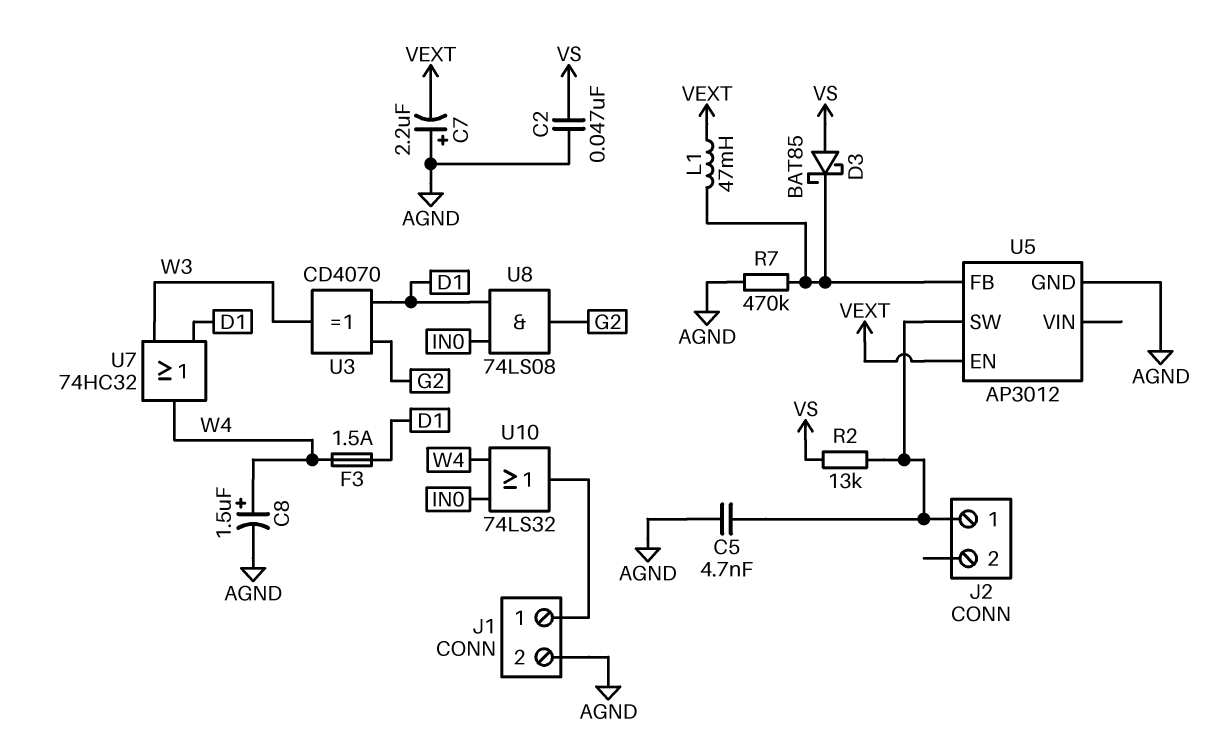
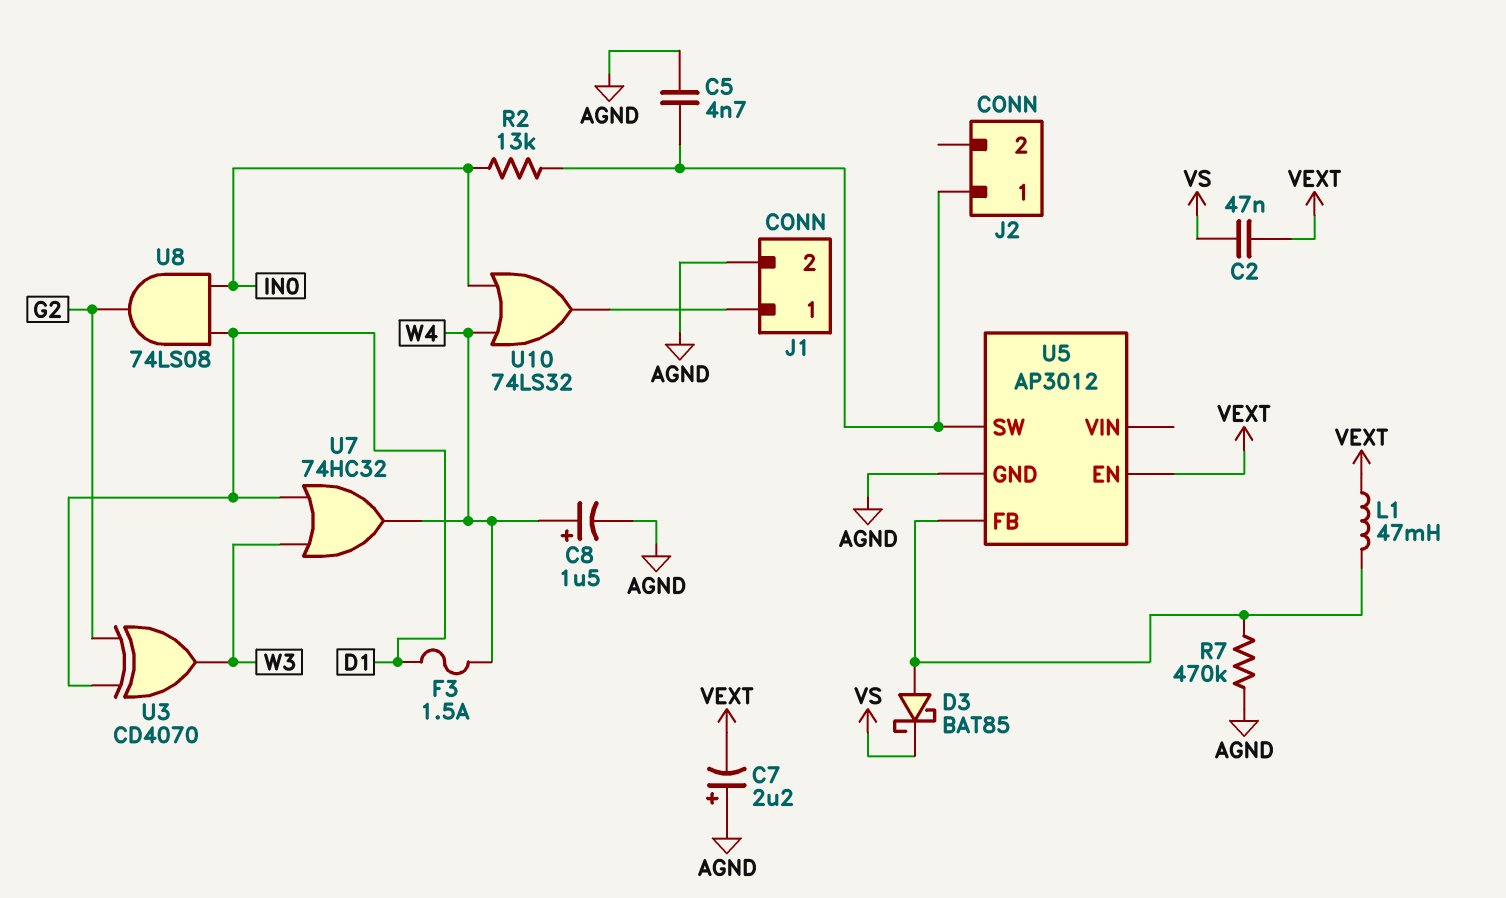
C2: 47nF (AGND, VS) -> 47nF (VEXT, VS)
D3: schottky BAT85 (A VS, K U5/FB) -> schottky BAT85 (A U5/FB, K VS)
R2: 13k (J2/1, VS) -> 13k (IN0, J2/1)

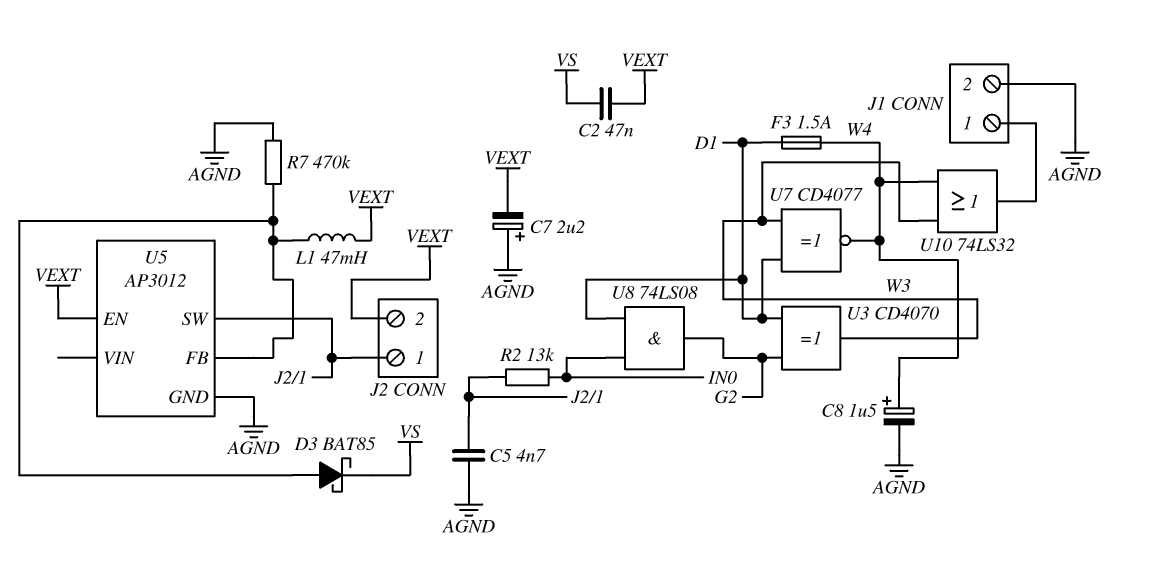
J2 pin 2: none -> VEXT
U7: OR 74HC32 (in D1, in W3, out W4) -> XNOR CD4077 (in D1, in W3, out W4)
U10: OR 74LS32 (in IN0, in W4, out J1/1) -> OR 74LS32 (in W3, in W4, out J1/1)

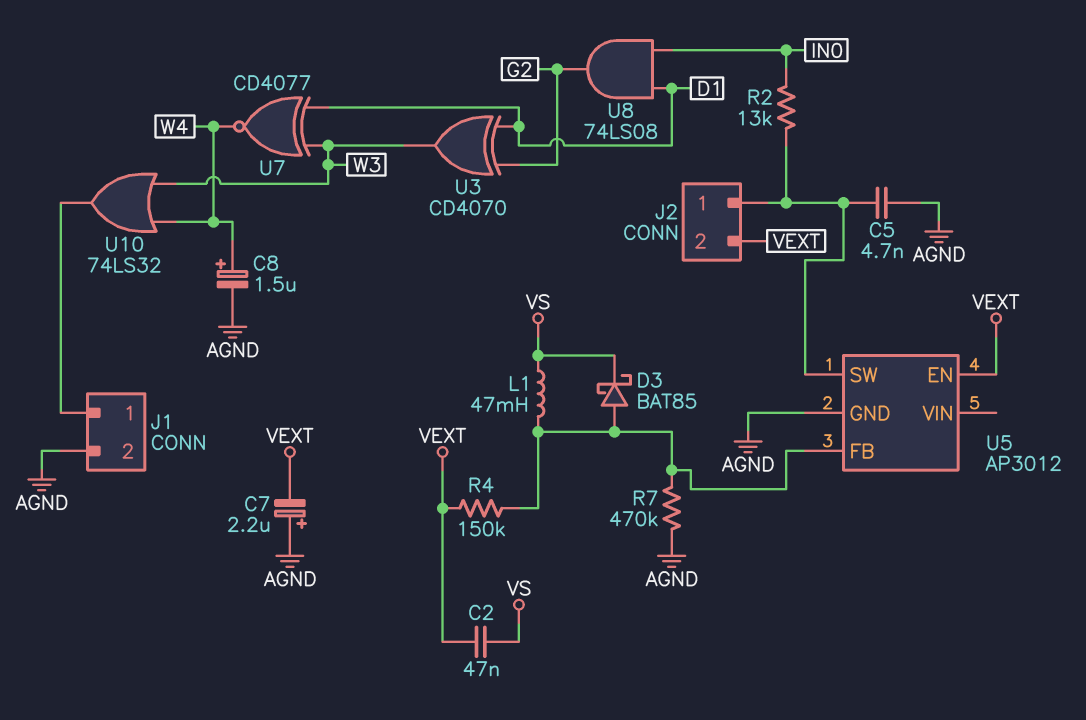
F3: 1.5A (D1, W4) -> none
L1: 47mH (U5/FB, VEXT) -> 47mH (U5/FB, VS)
R4: none -> 150k (U5/FB, VEXT)

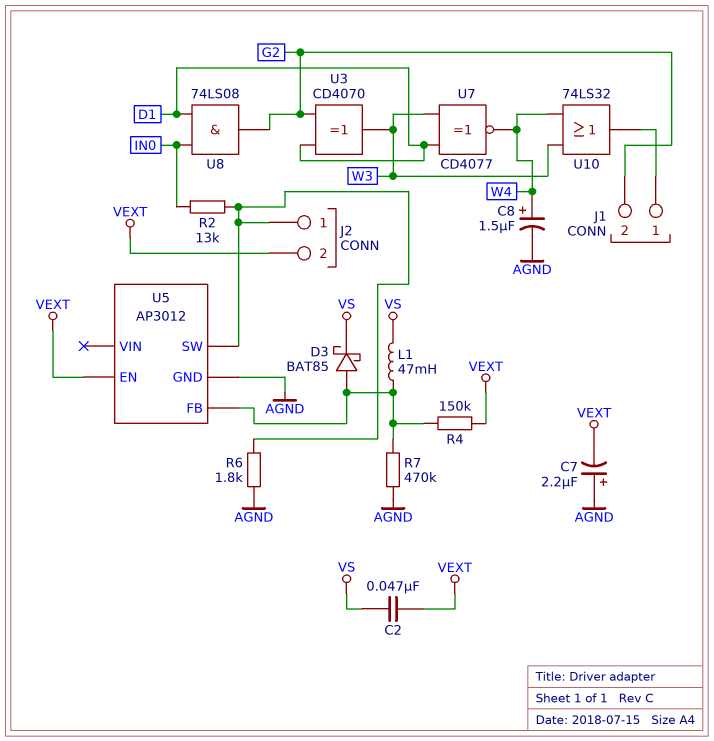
C5: 4.7nF (AGND, J2/1) -> none
J1 pin 2: AGND -> G2
R6: none -> 1.8k (AGND, J2/1)

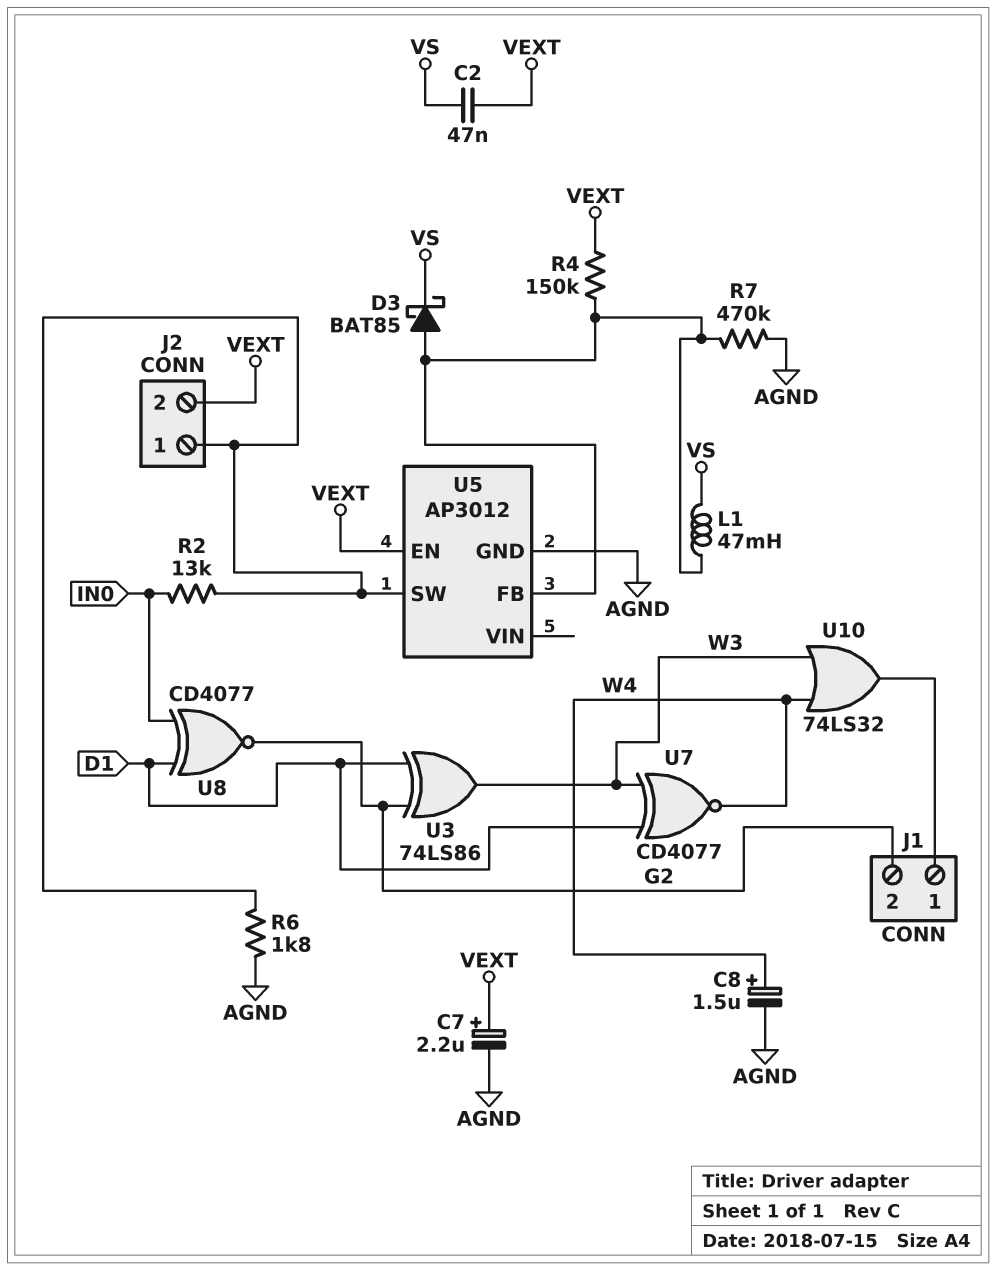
C7: 2.2uF (plus AGND, minus VEXT) -> 2.2uF (plus VEXT, minus AGND)
U3: XOR CD4070 (in D1, in G2, out W3) -> XOR 74LS86 (in D1, in G2, out W3)
U8: AND 74LS08 (in D1, in IN0, out G2) -> XNOR CD4077 (in D1, in IN0, out G2)

